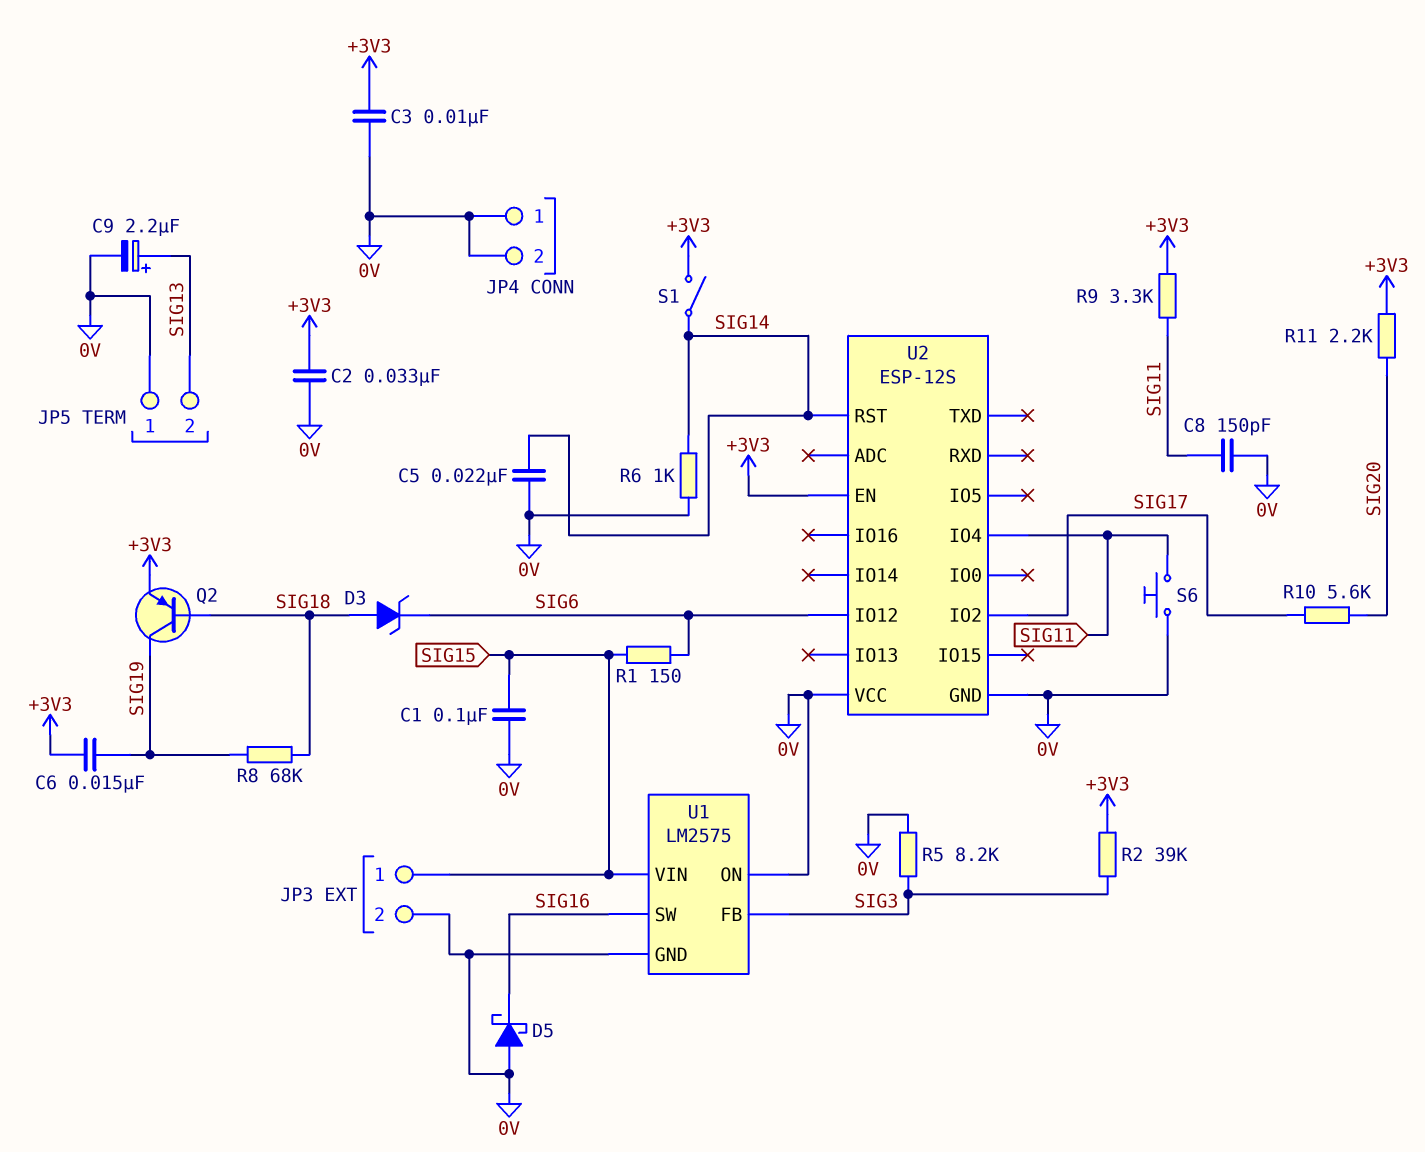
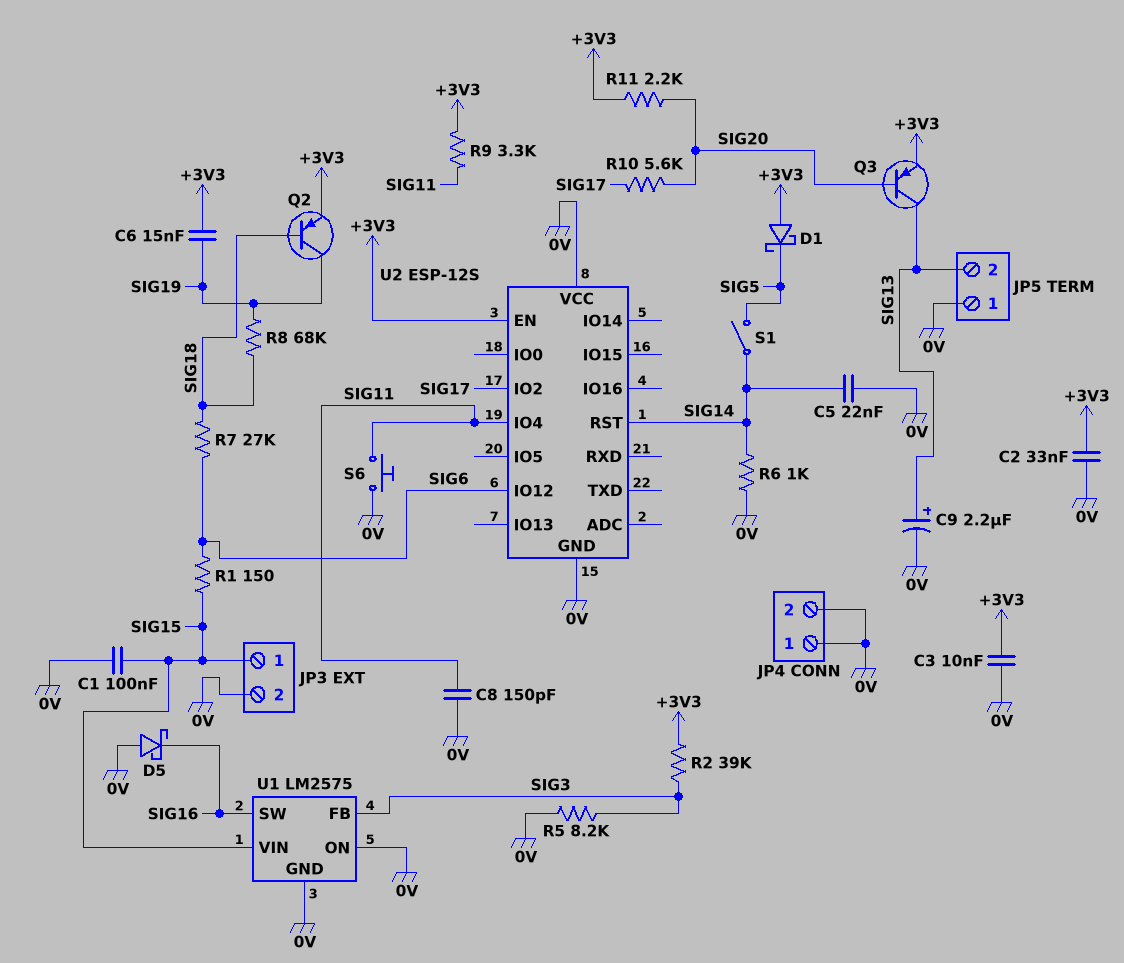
D1: none -> schottky (A +3V3, K SIG5)
D3: zener (A SIG18, K SIG6) -> none
Q3: none -> PNP (B SIG20, C SIG13, E +3V3)
R7: none -> 27k (SIG6, SIG18)
S1: switch (+3V3, SIG14) -> switch (SIG5, SIG14)

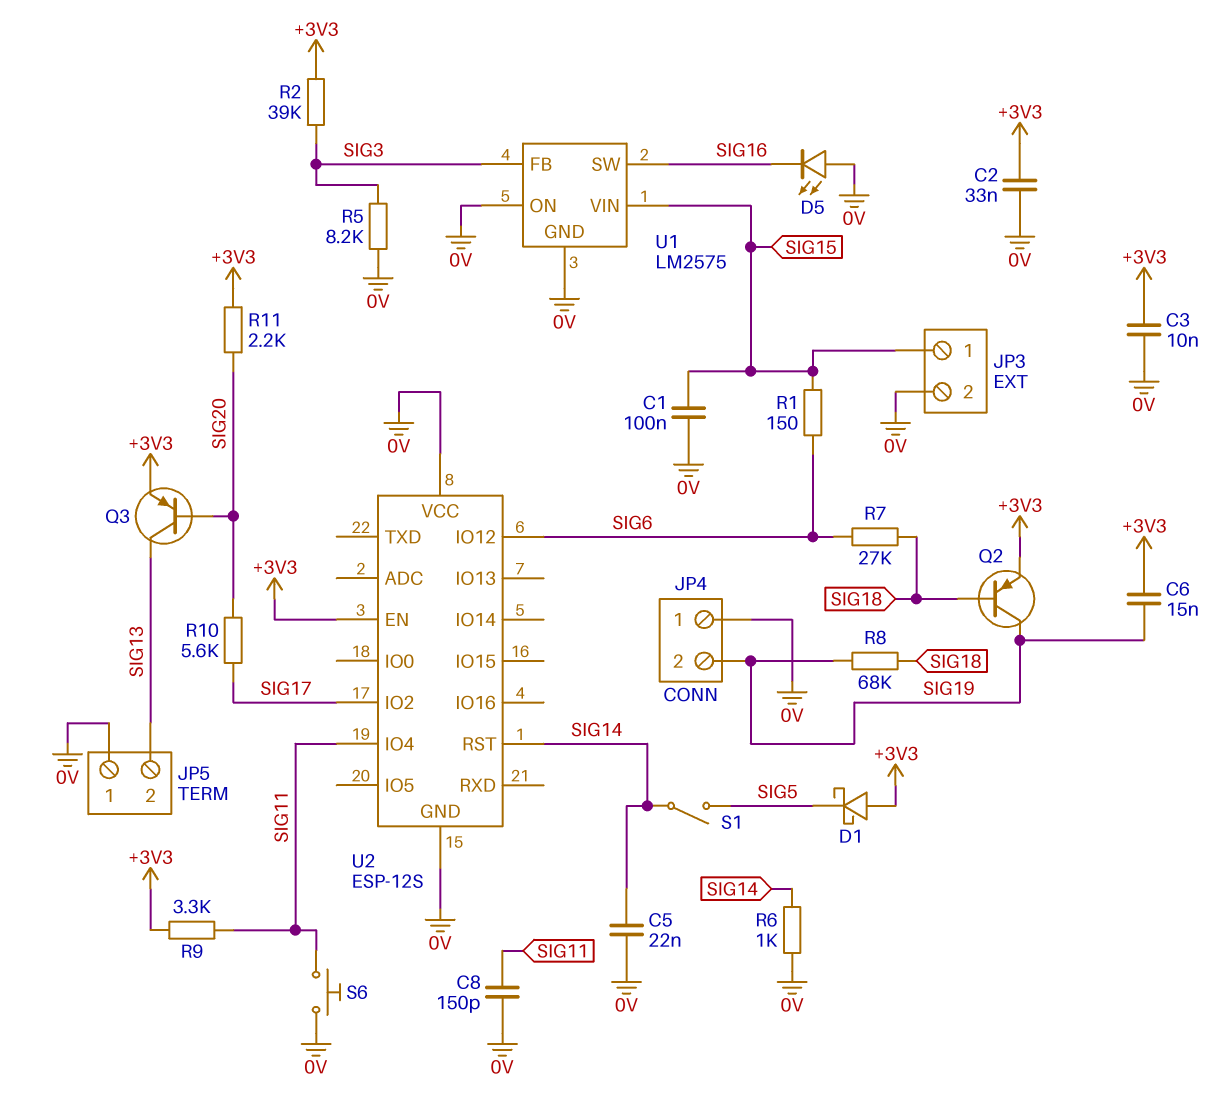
C9: 2.2uF (plus SIG13, minus 0V) -> none
D5: schottky (A 0V, K SIG16) -> LED (A 0V, K SIG16)
JP4 pin 2: 0V -> SIG19

